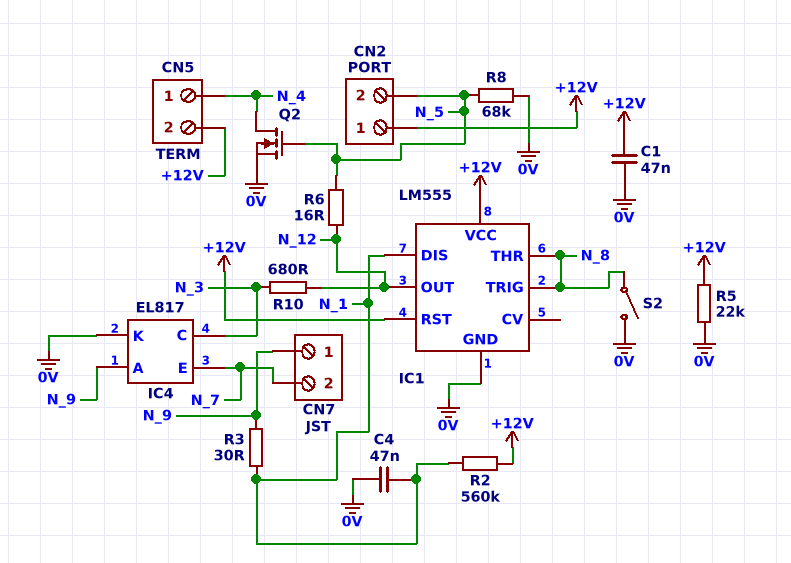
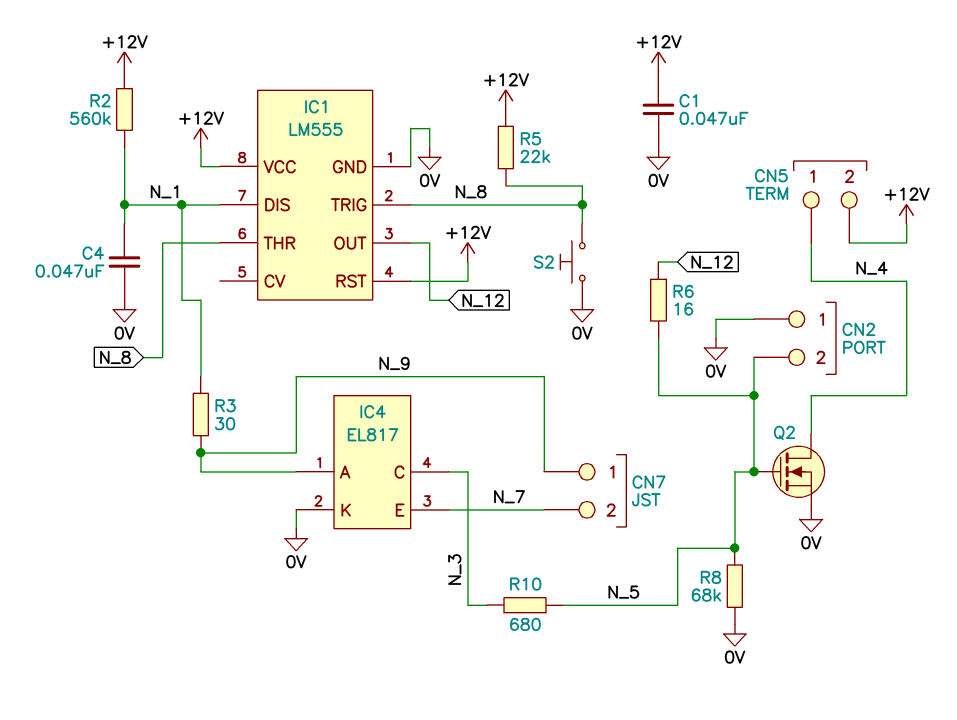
CN2 pin 1: +12V -> 0V
R5: 22k (+12V, 0V) -> 22k (+12V, N_8)
R10: 680 (N_3, N_12) -> 680 (N_3, N_5)
S2: switch (0V, N_8) -> button (0V, N_8)

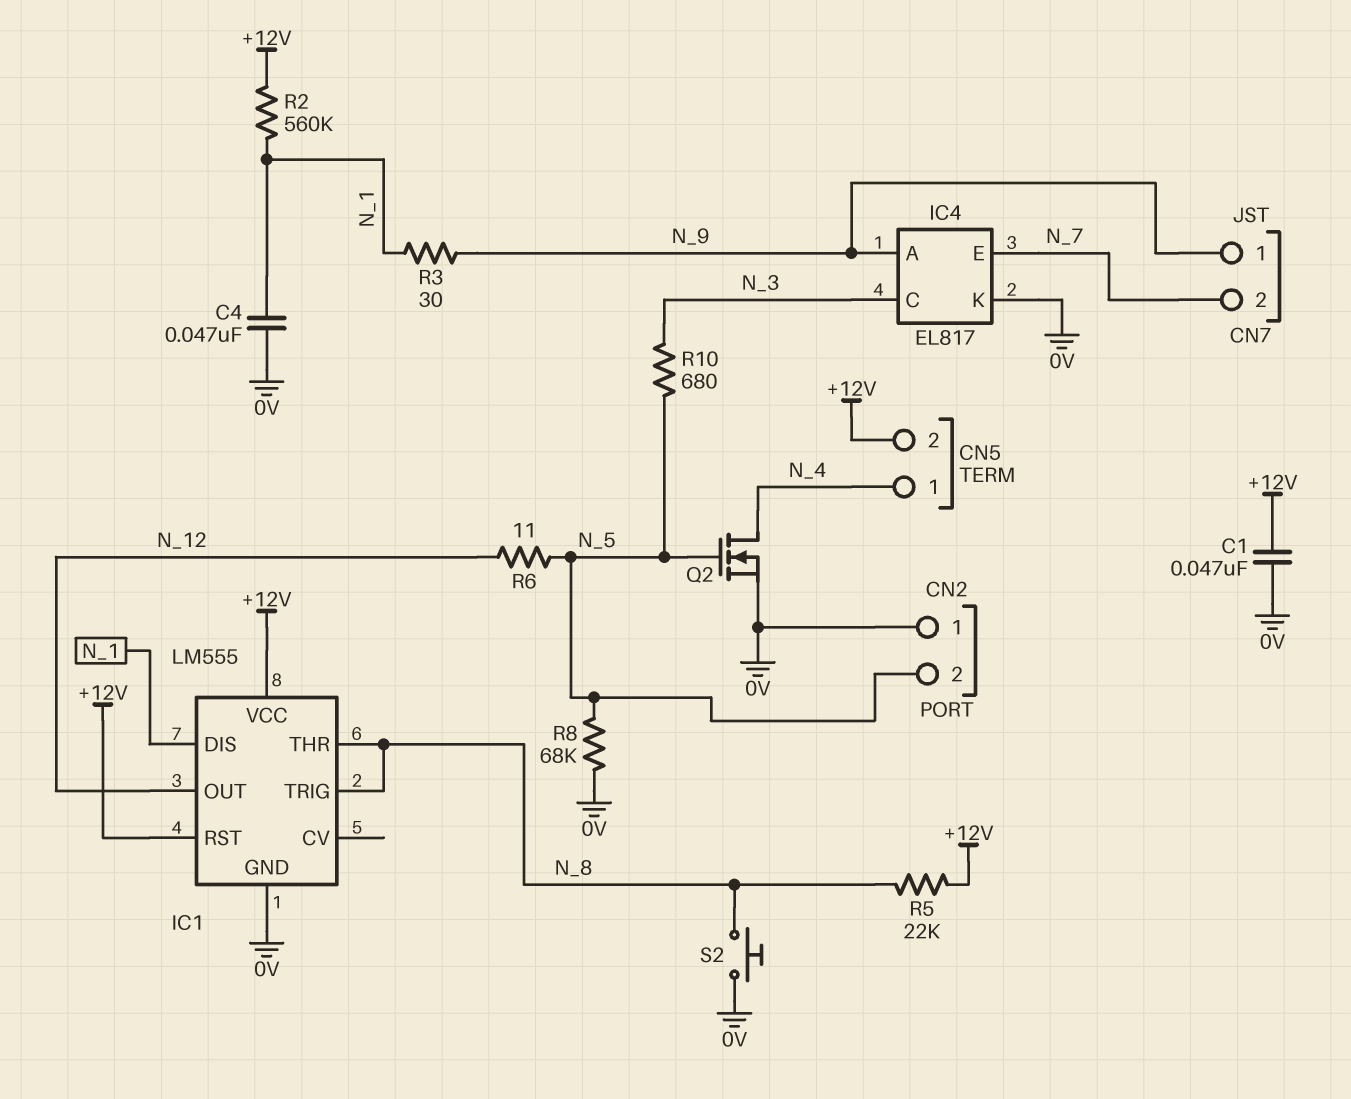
R6: 16 (N_5, N_12) -> 11 (N_5, N_12)

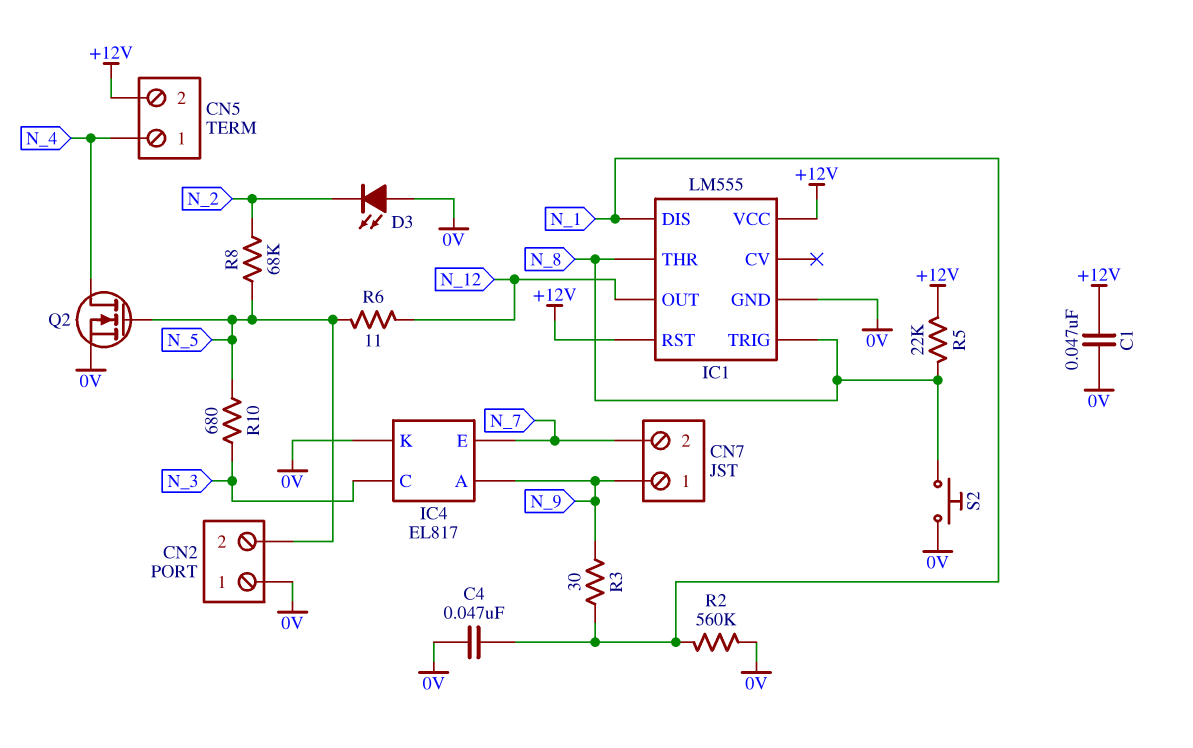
D3: none -> LED (A 0V, K N_2)
R2: 560k (+12V, N_1) -> 560k (0V, N_1)
R8: 68k (0V, N_5) -> 68k (N_2, N_5)

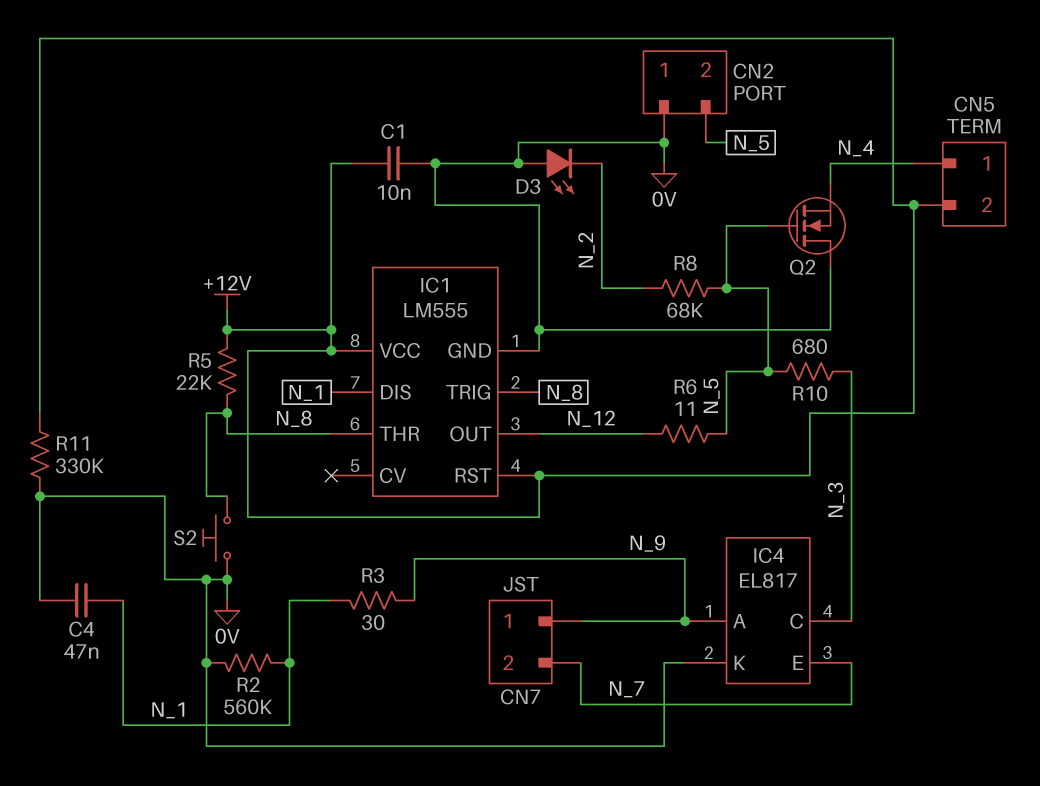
C1: 47nF (+12V, 0V) -> 10nF (+12V, 0V)
Q2: NMOS (G N_5, D N_4, S 0V) -> NMOS (G N_5, D 0V, S N_4)
R11: none -> 330k (+12V, 0V)

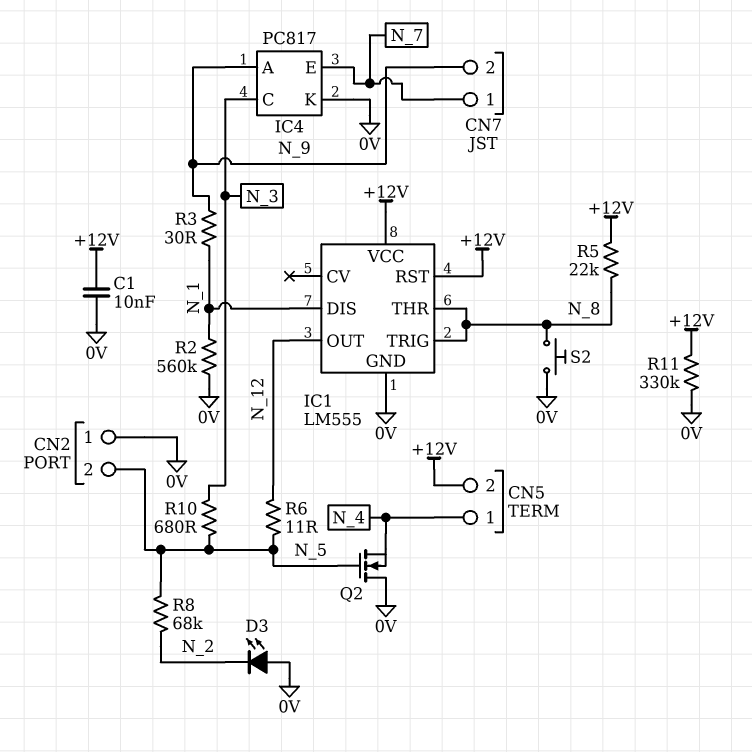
C4: 47nF (0V, N_1) -> none
CN7 pin 1: N_9 -> N_7
CN7 pin 2: N_7 -> N_9
IC4: EL817 -> PC817

